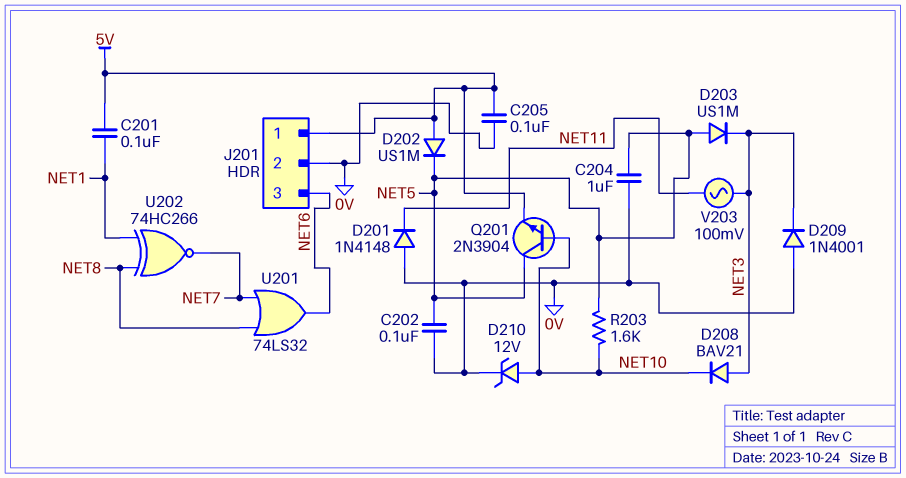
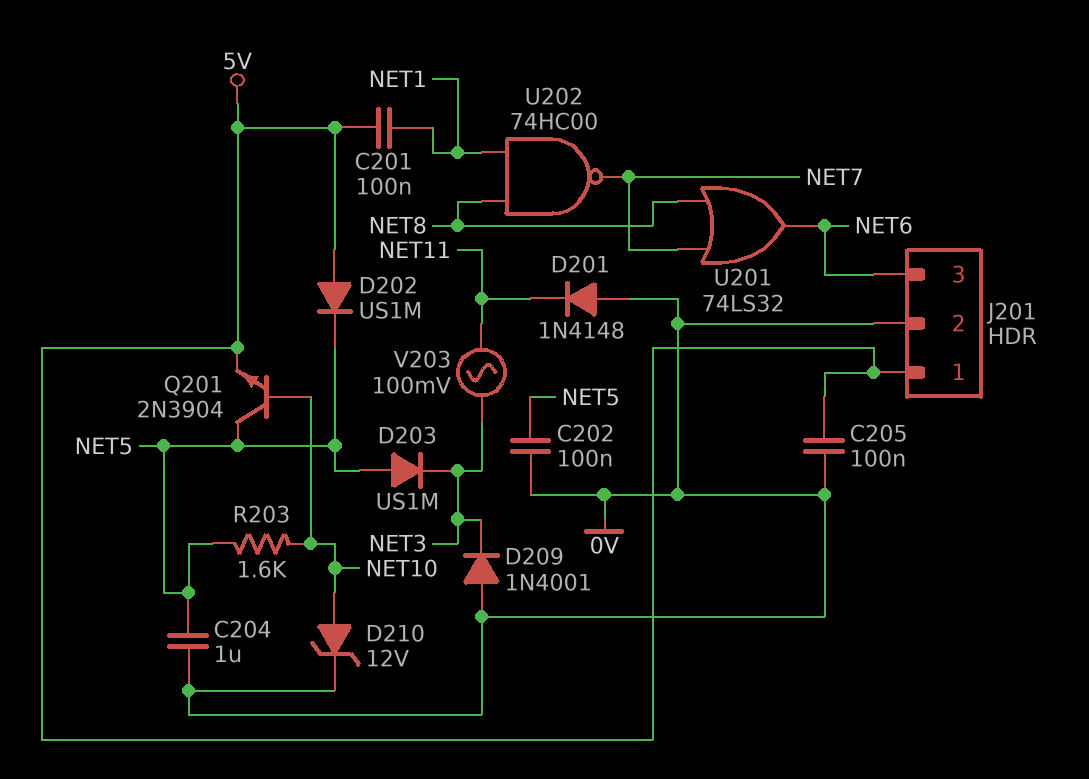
D208: diode BAV21 (A NET3, K NET10) -> none
U202: XNOR 74HC266 (in NET1, in NET8, out NET7) -> NAND 74HC00 (in NET1, in NET8, out NET7)

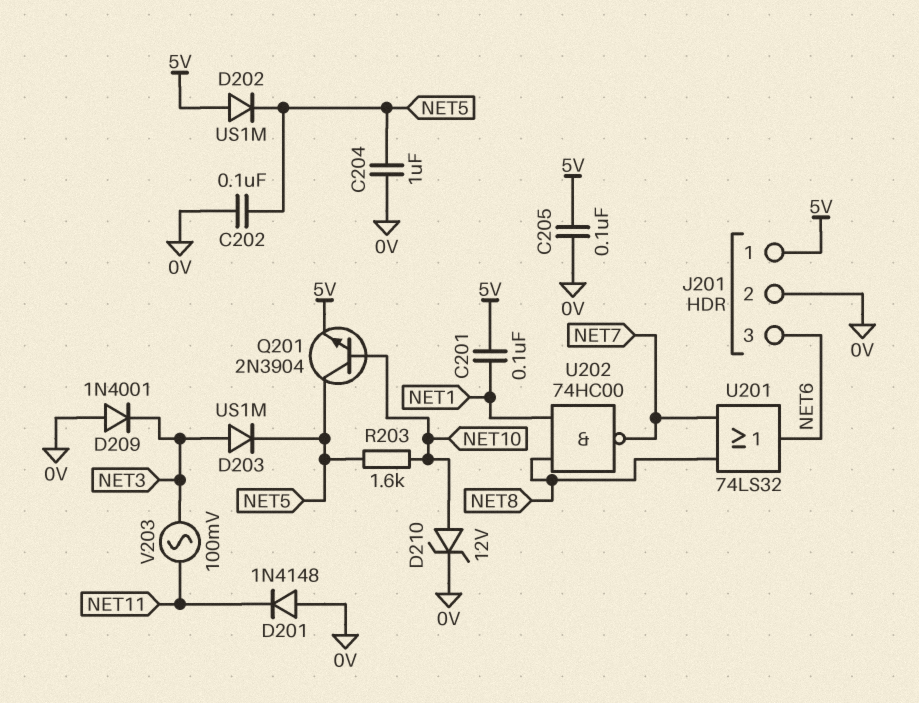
D203: diode US1M (A NET5, K NET3) -> diode US1M (A NET3, K NET5)

